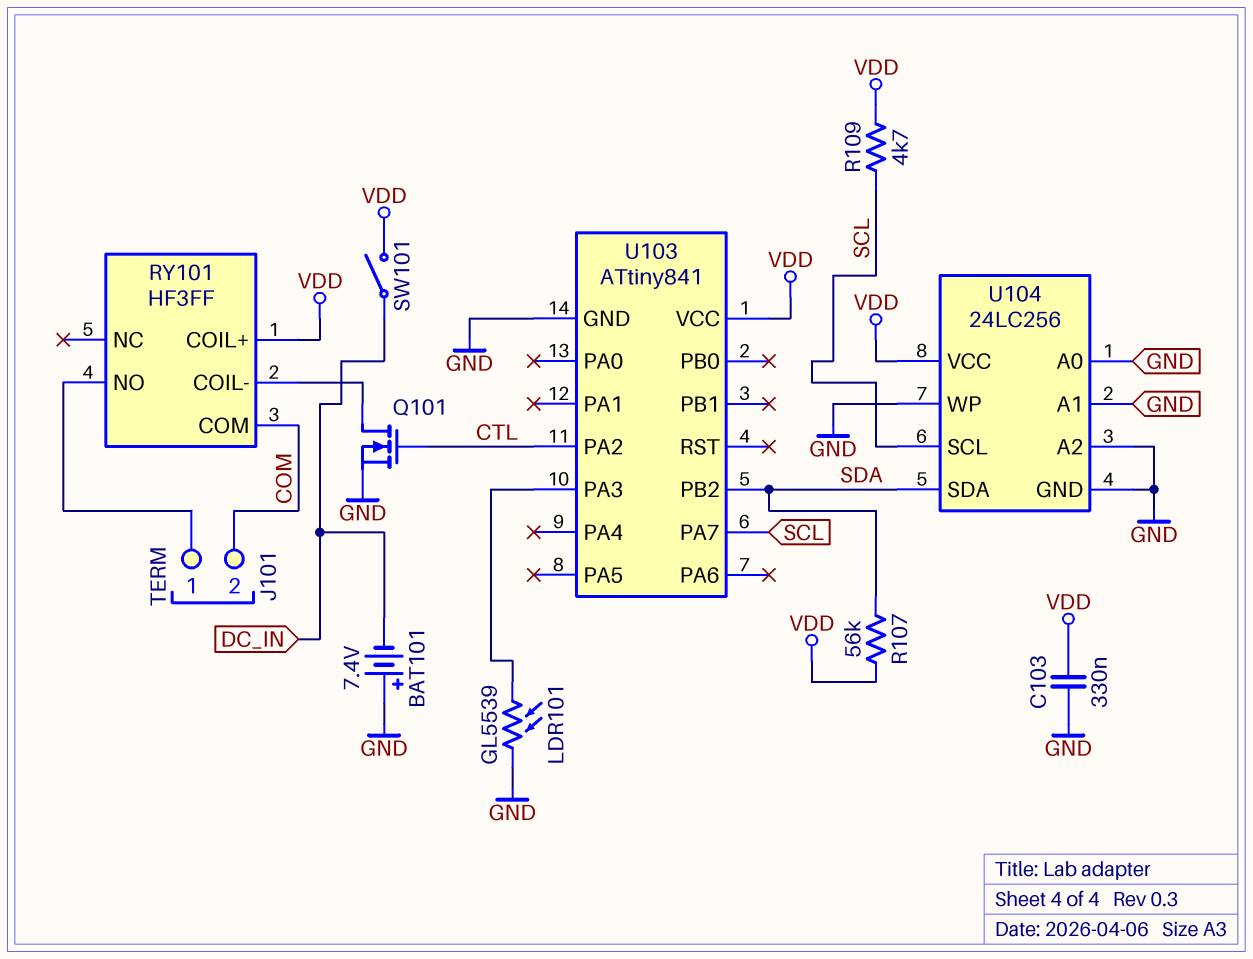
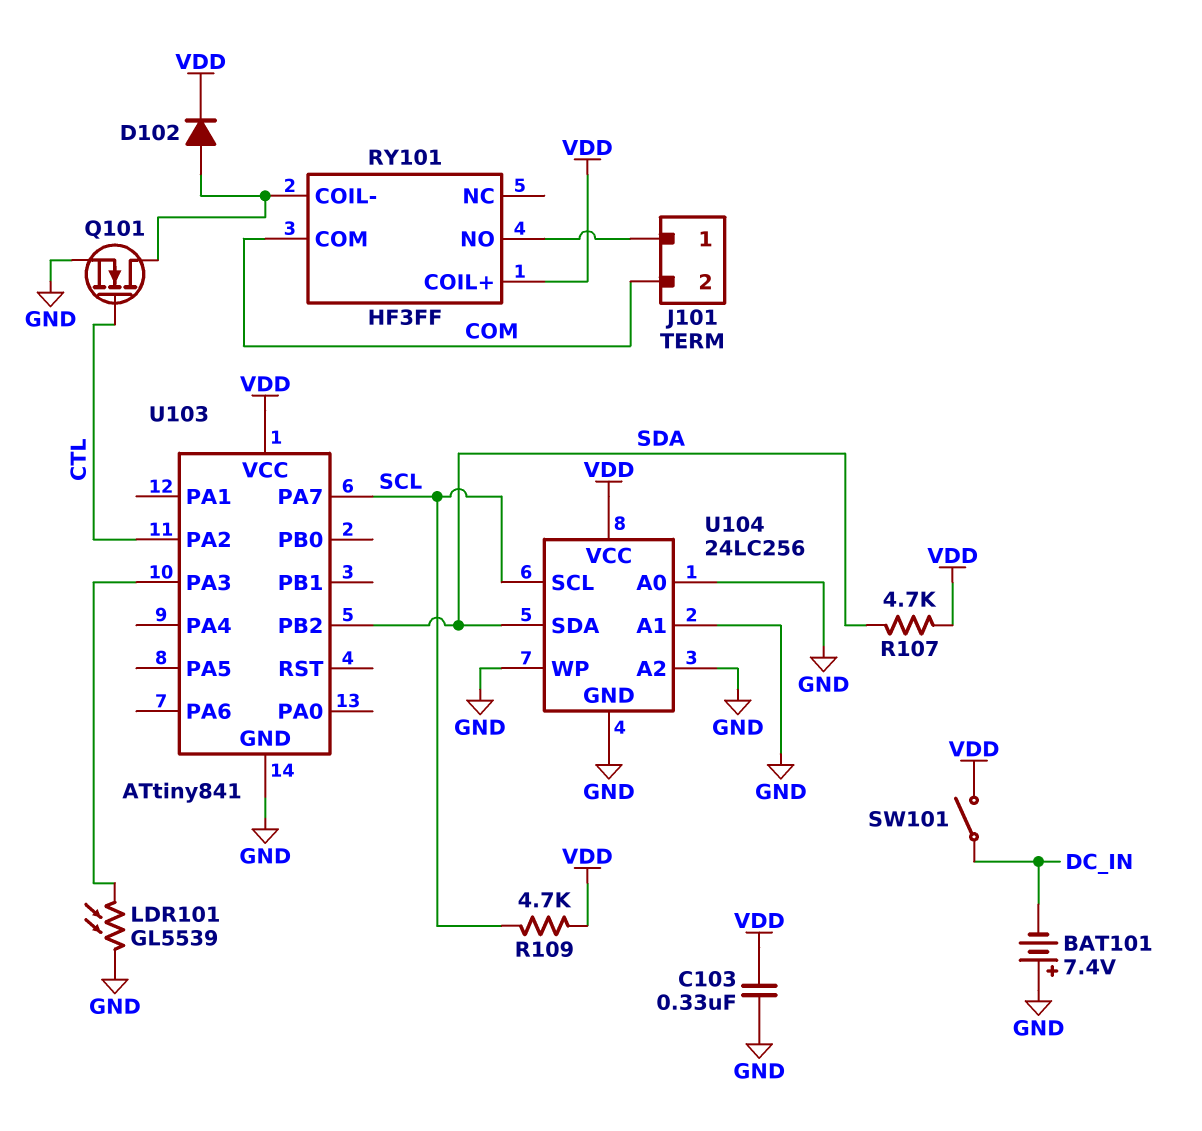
D102: none -> diode (A RY101/COIL-, K VDD)
R107: 56k (SDA, VDD) -> 4.7k (SDA, VDD)

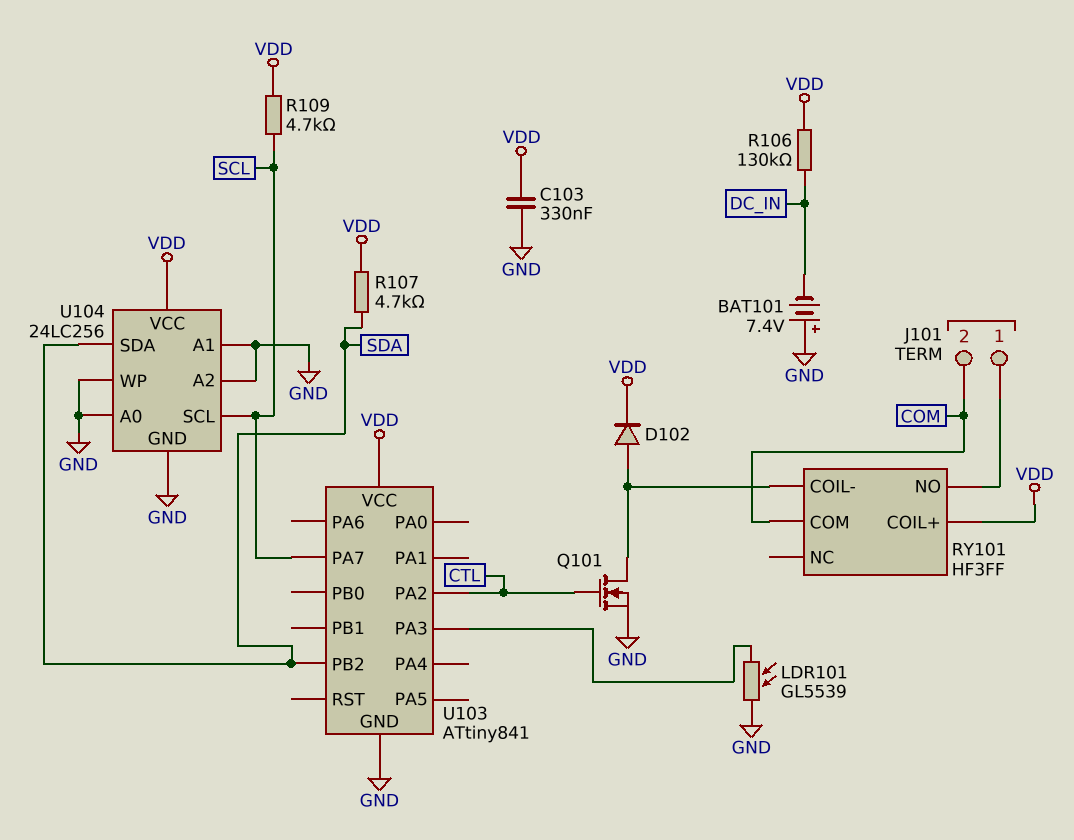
R106: none -> 130k (DC_IN, VDD)
SW101: switch (DC_IN, VDD) -> none

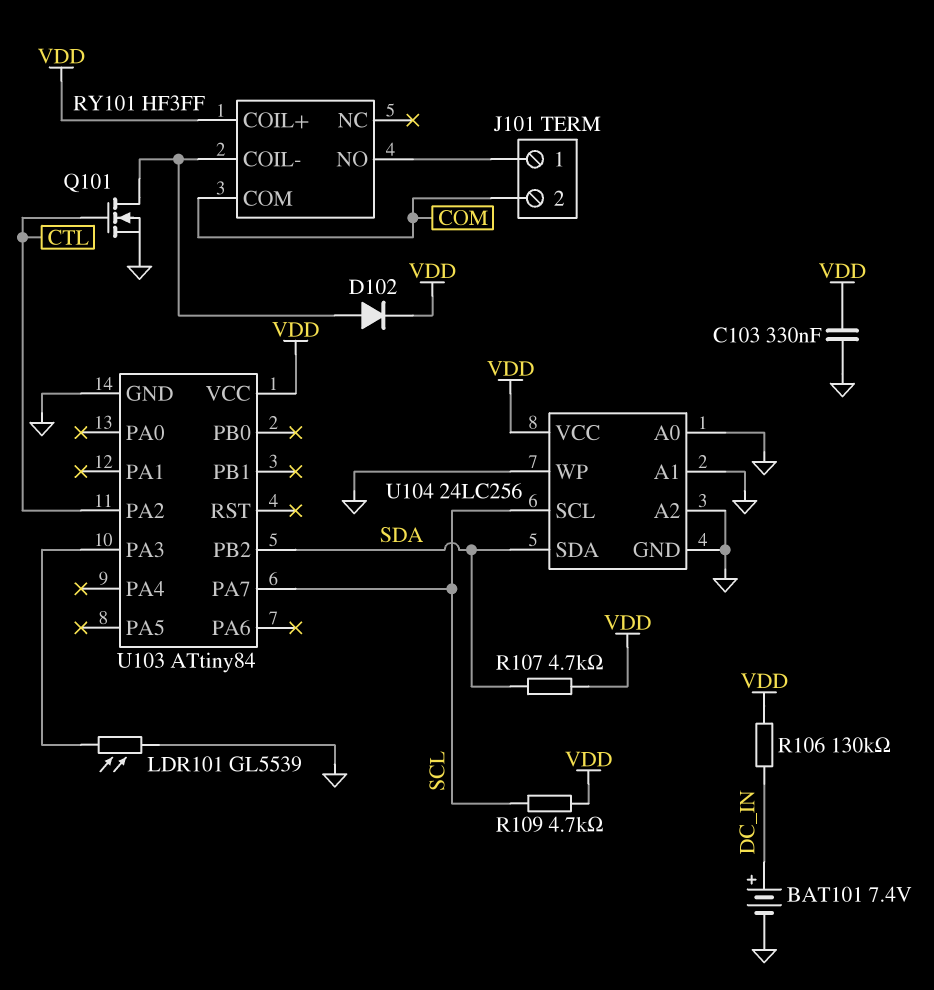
BAT101: 7.4V (plus GND, minus DC_IN) -> 7.4V (plus DC_IN, minus GND)
U103: ATtiny841 -> ATtiny84

